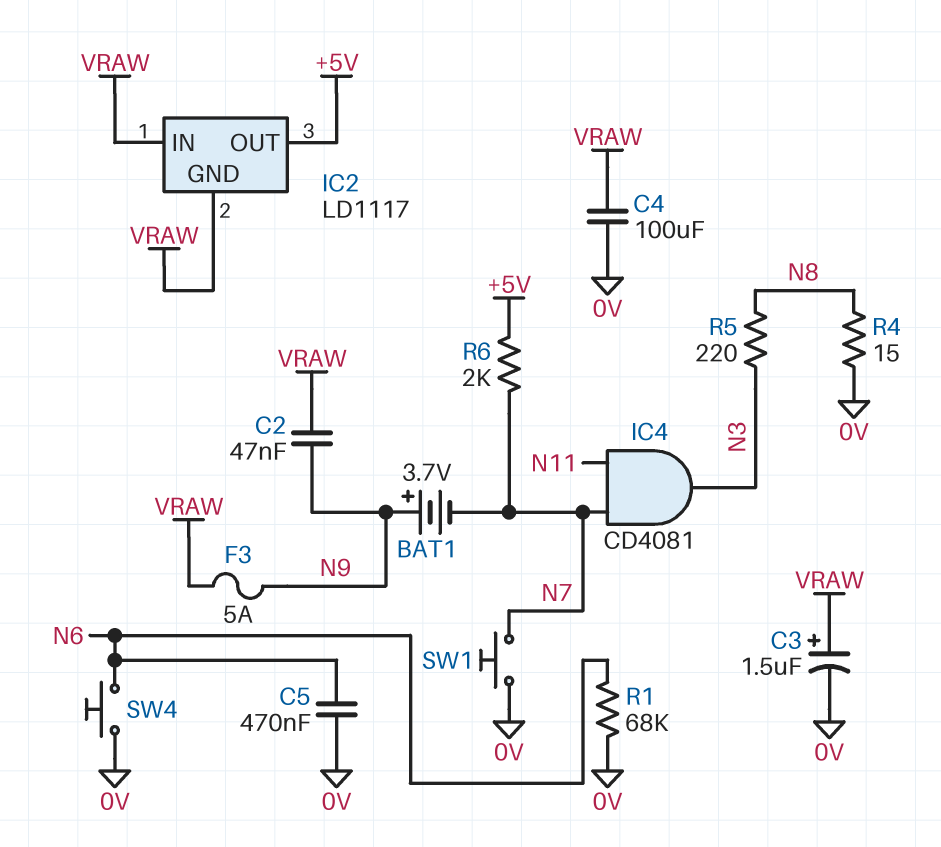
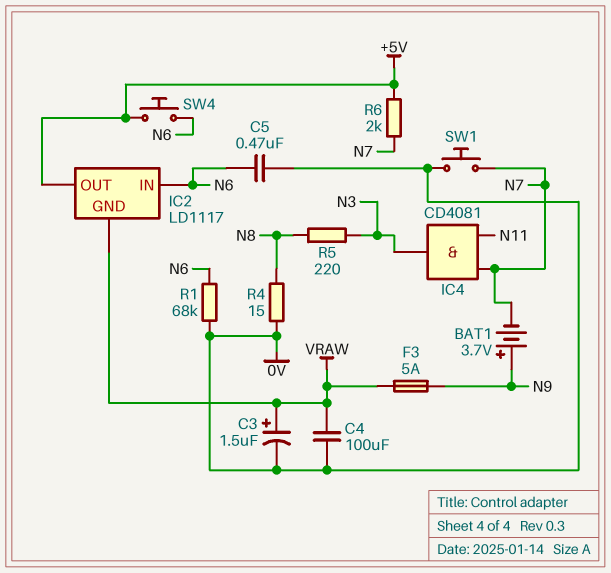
C2: 47nF (N9, VRAW) -> none
IC2 pin IN: VRAW -> N6
SW4: button (0V, N6) -> button (+5V, N6)

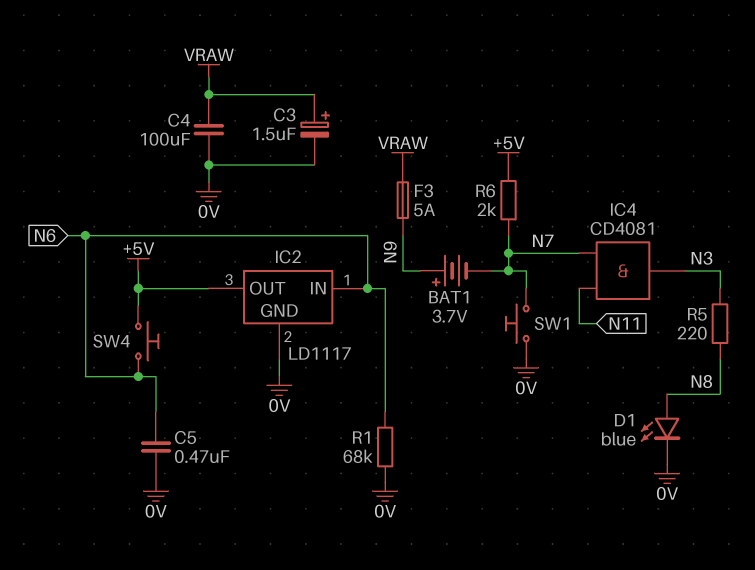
D1: none -> LED blue (A N8, K 0V)
IC2 pin GND: VRAW -> 0V
R4: 15 (0V, N8) -> none

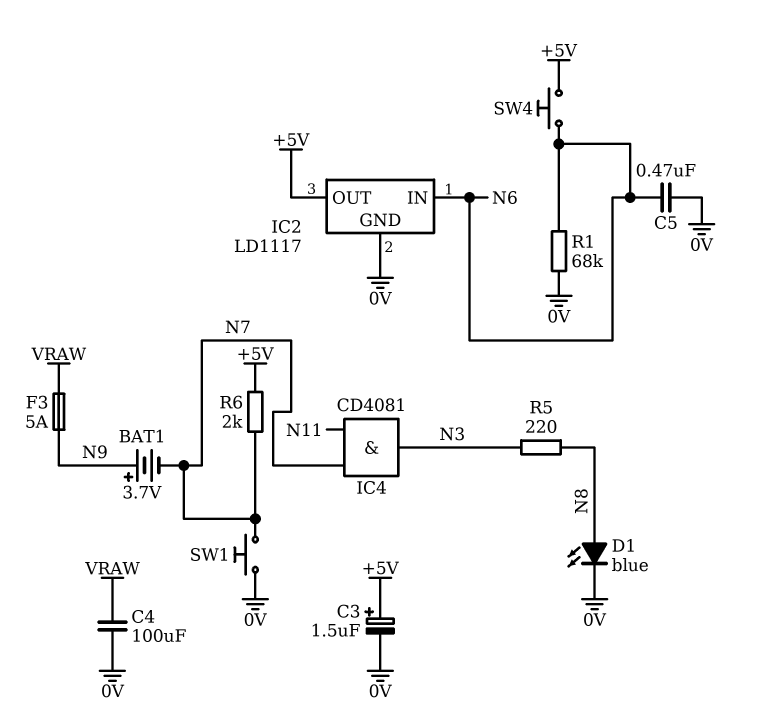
C3: 1.5uF (plus VRAW, minus 0V) -> 1.5uF (plus +5V, minus 0V)

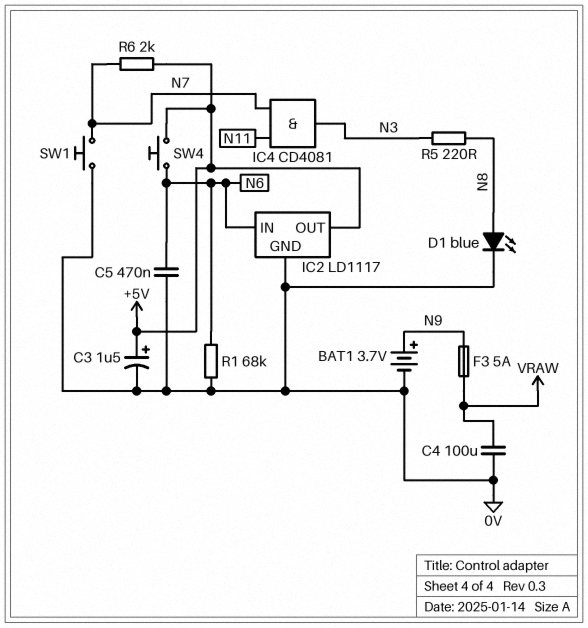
BAT1: 3.7V (plus N9, minus N7) -> 3.7V (plus N9, minus 0V)

